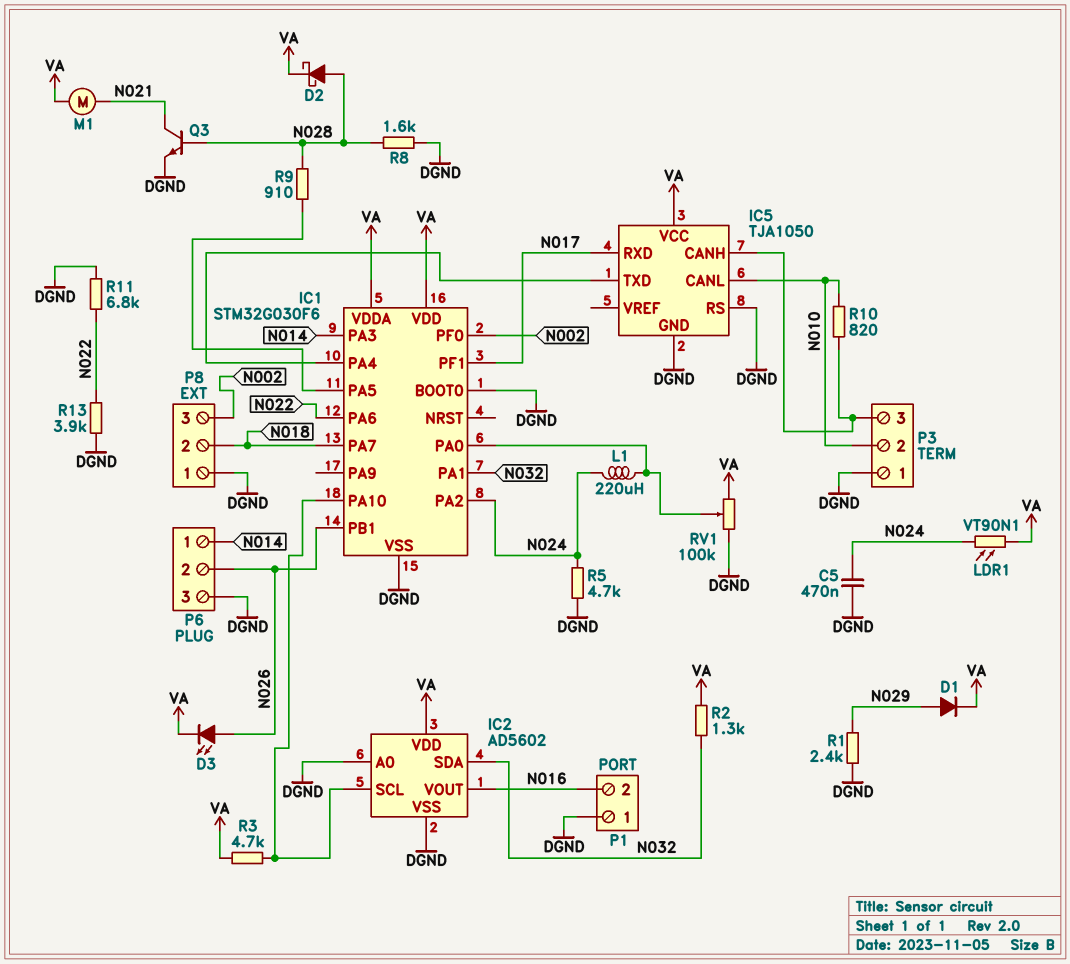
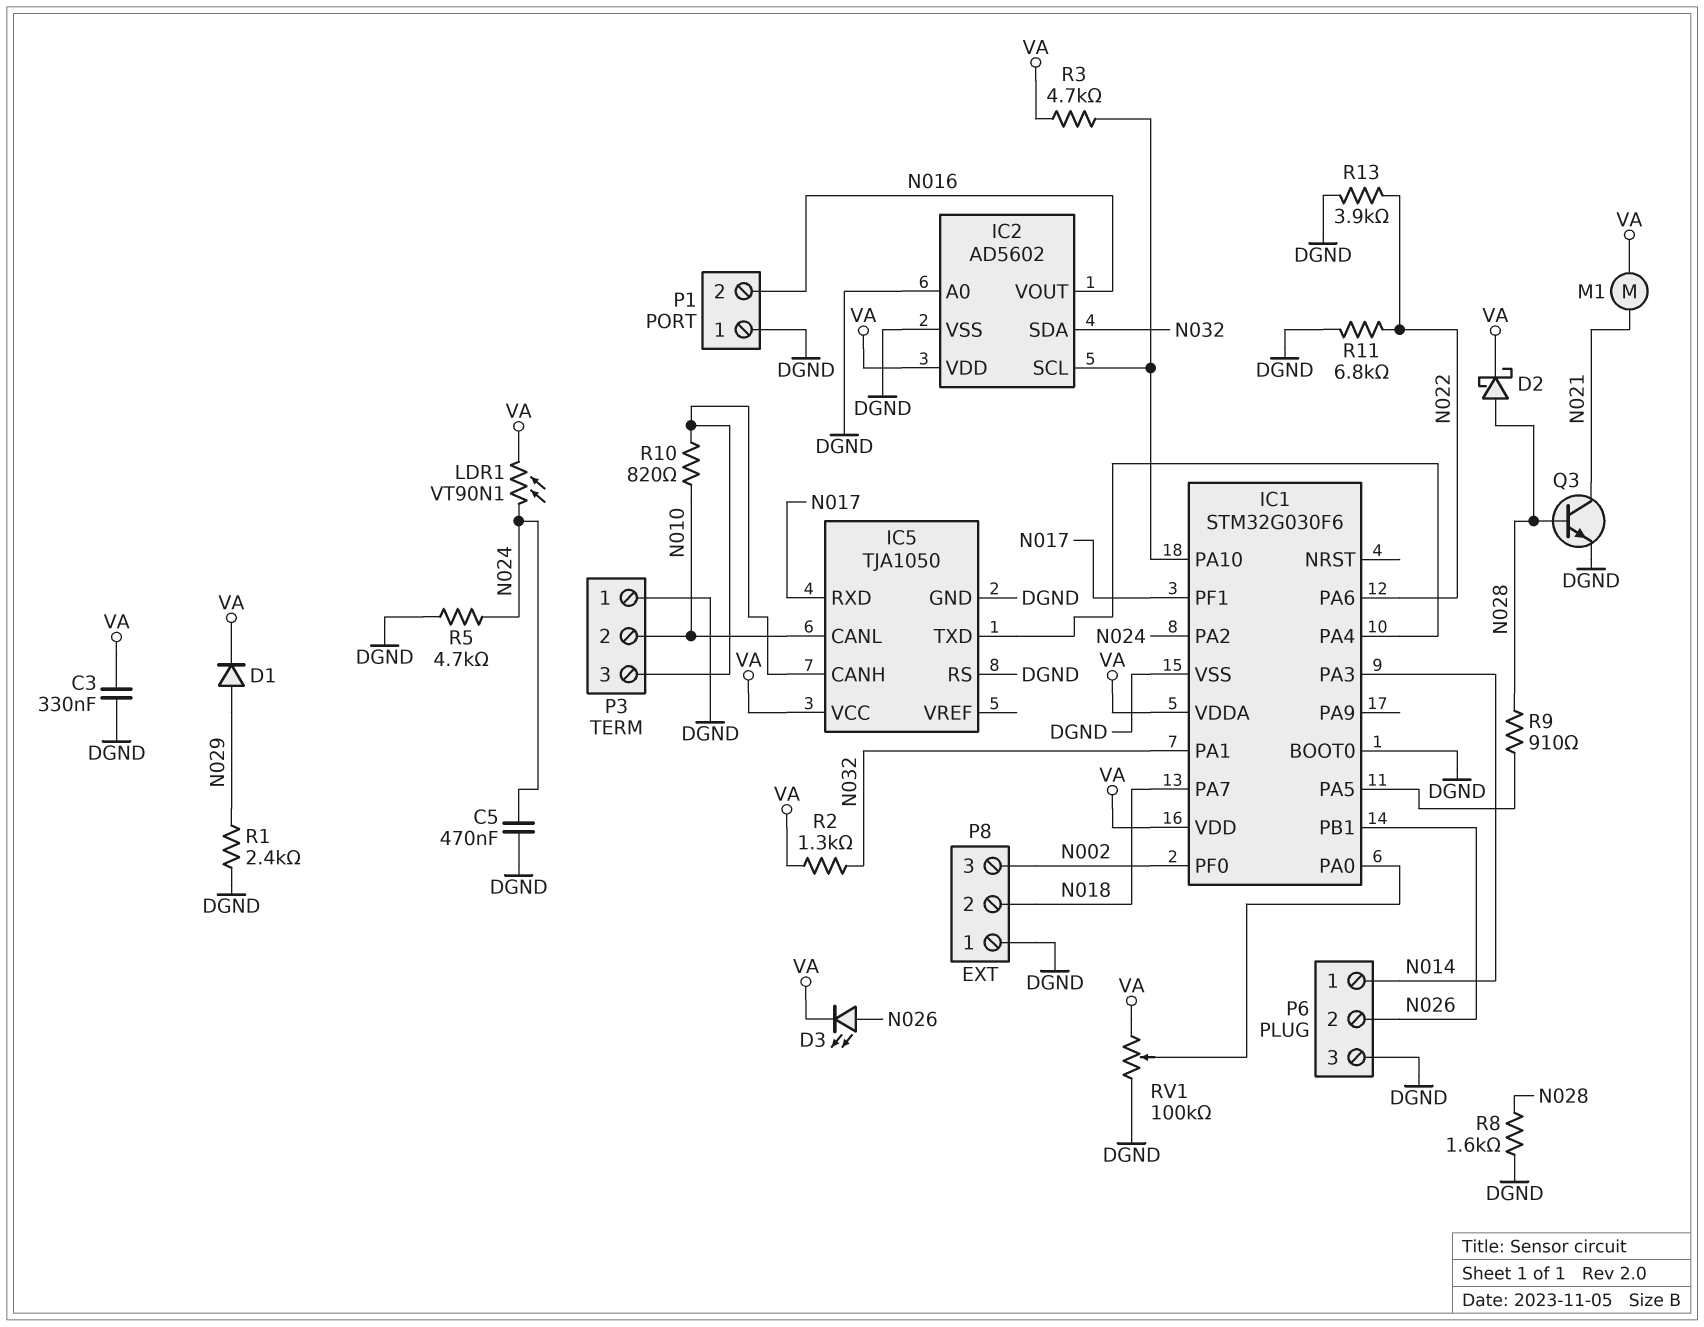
C3: none -> 330nF (DGND, VA)
L1: 220uH (IC1/PA0, N024) -> none

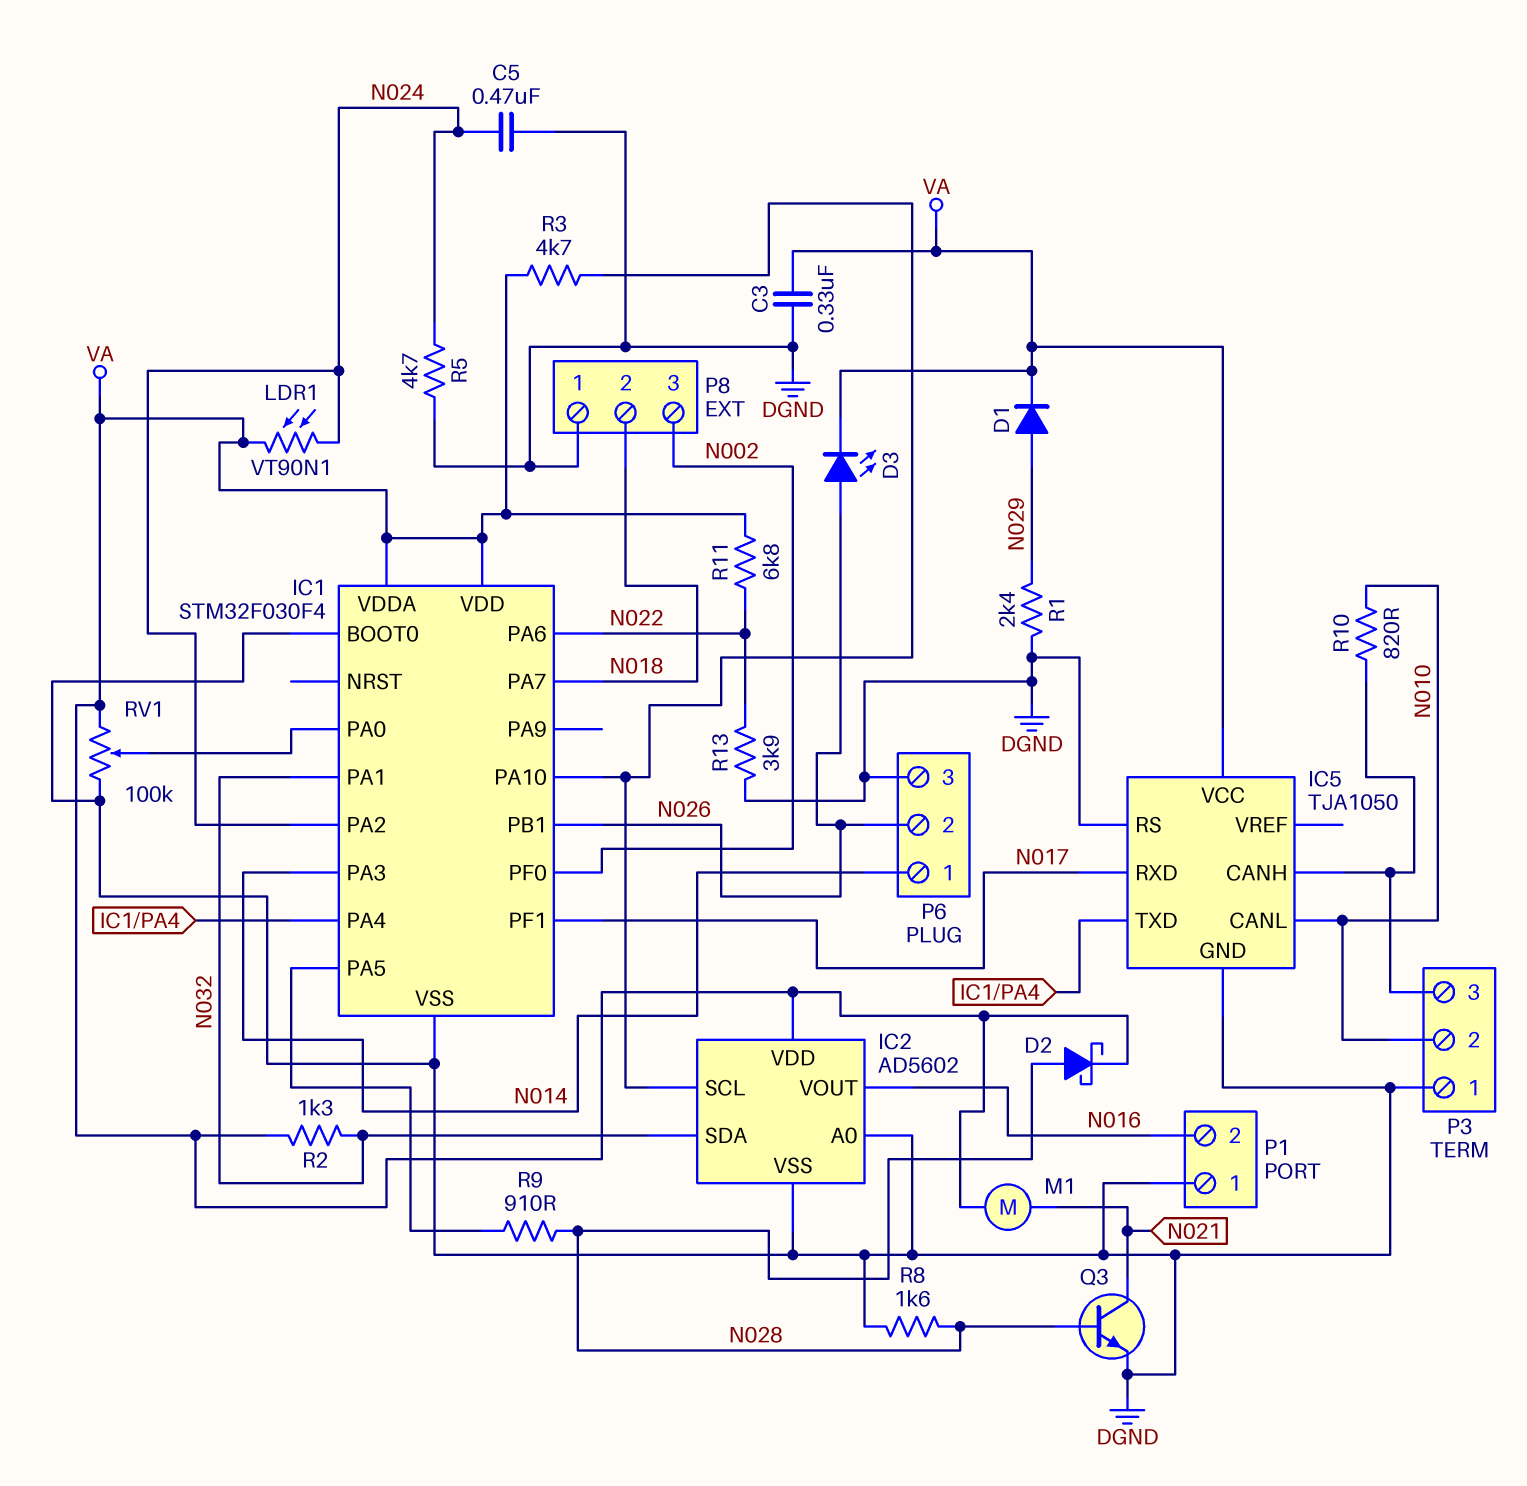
IC1: STM32G030F6 -> STM32F030F4
R11: 6.8k (DGND, N022) -> 6.8k (N022, VA)

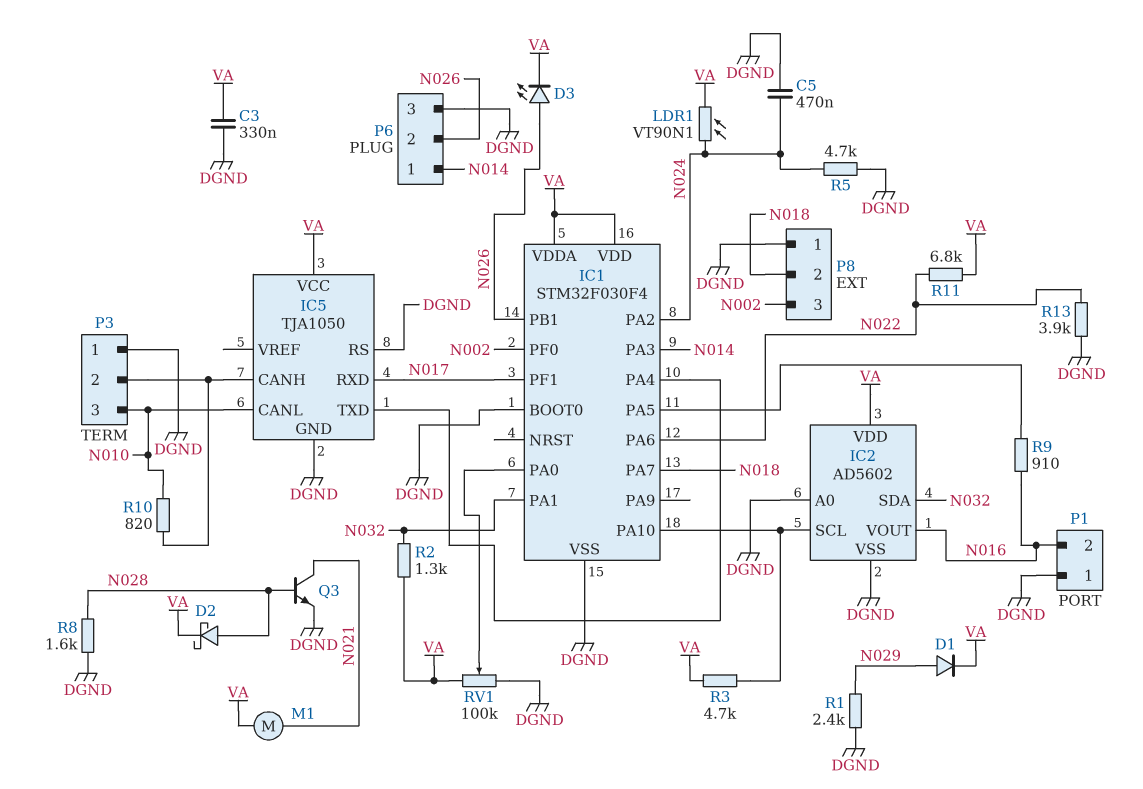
P3 pin 2: N010 -> IC5/CANH
P3 pin 3: IC5/CANH -> N010
R9: 910 (IC1/PA5, N028) -> 910 (IC1/PA5, N016)

